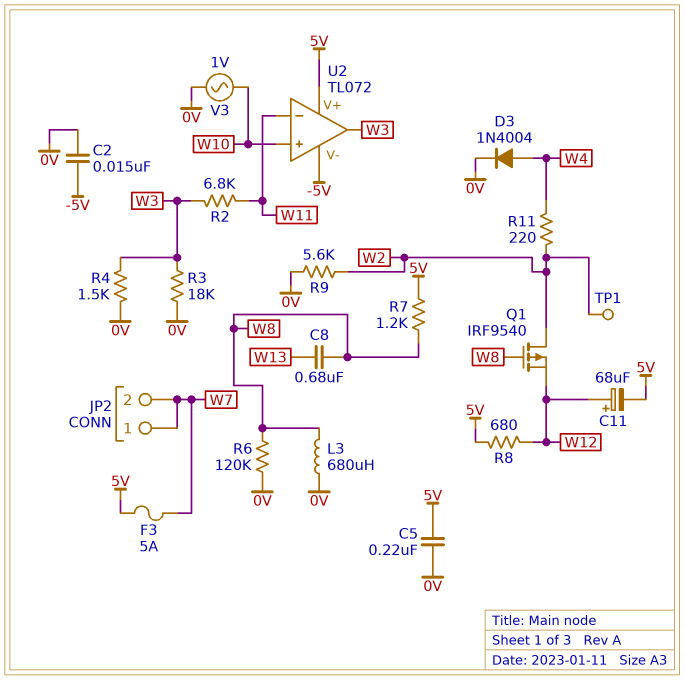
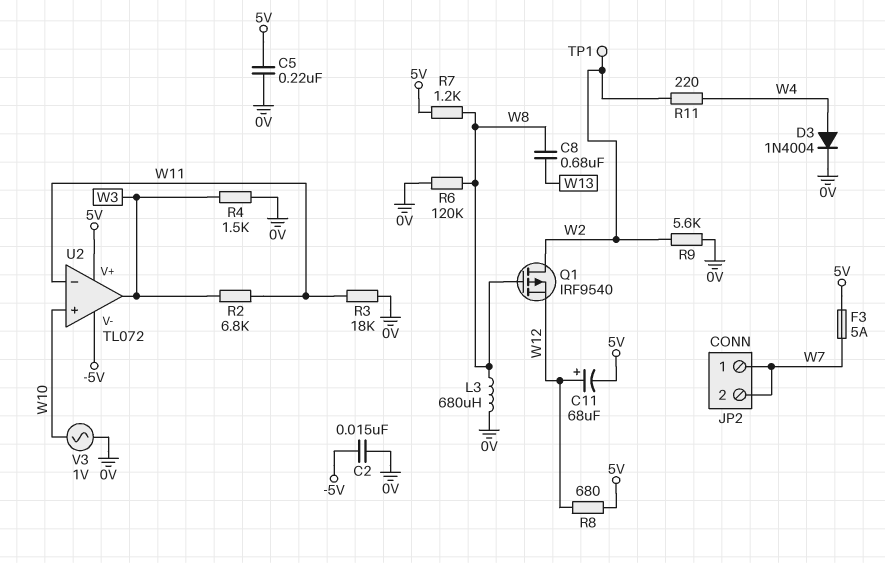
R3: 18k (0V, W3) -> 18k (0V, W11)

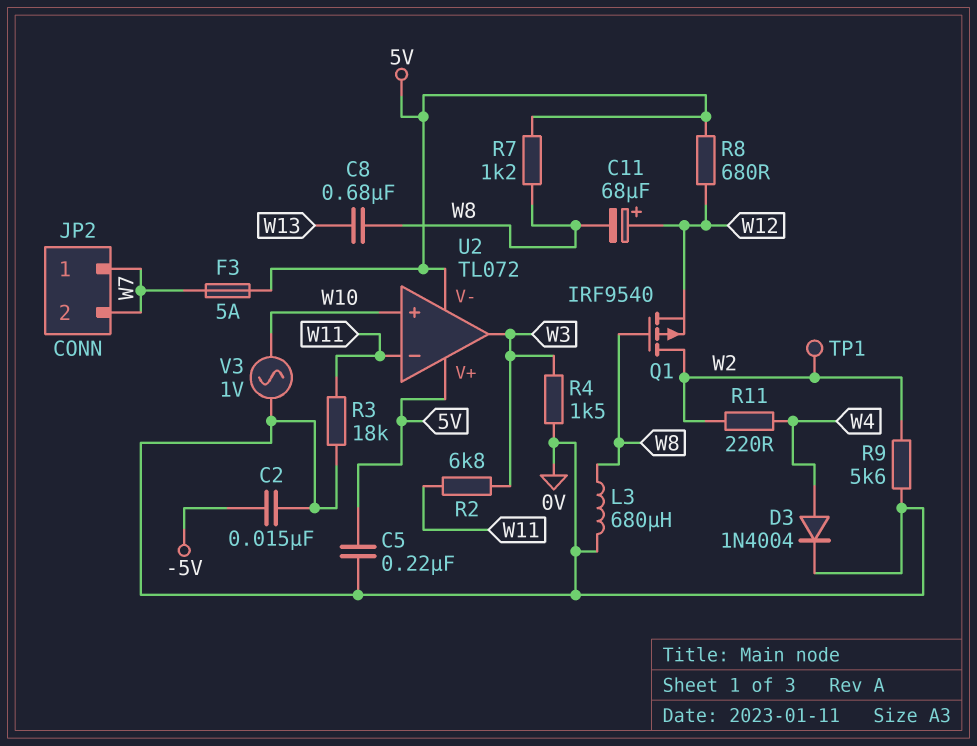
C11: 68uF (plus W12, minus 5V) -> 68uF (plus W12, minus W8)
R6: 120k (0V, W8) -> none
U2 pin V-: -5V -> 5V

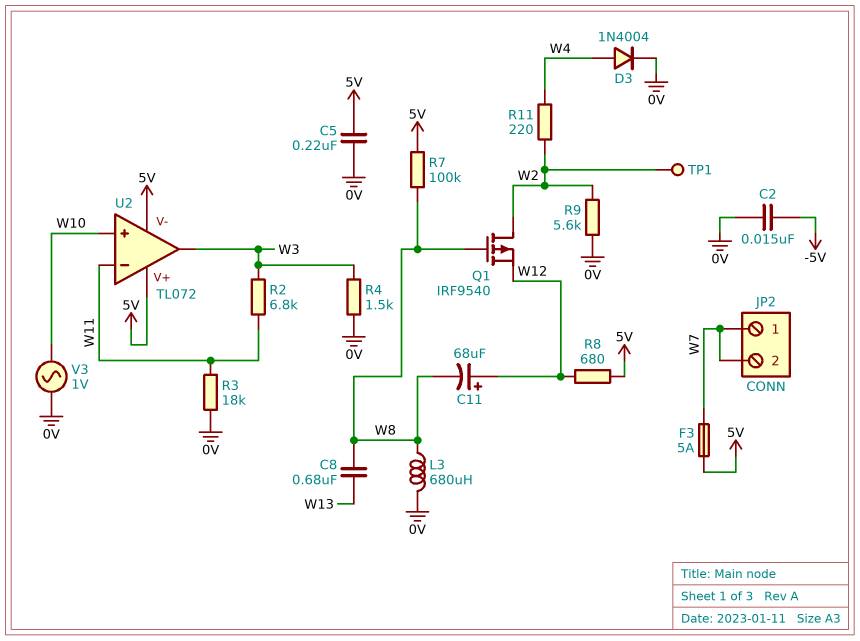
R7: 1.2k (5V, W8) -> 100k (5V, W8)

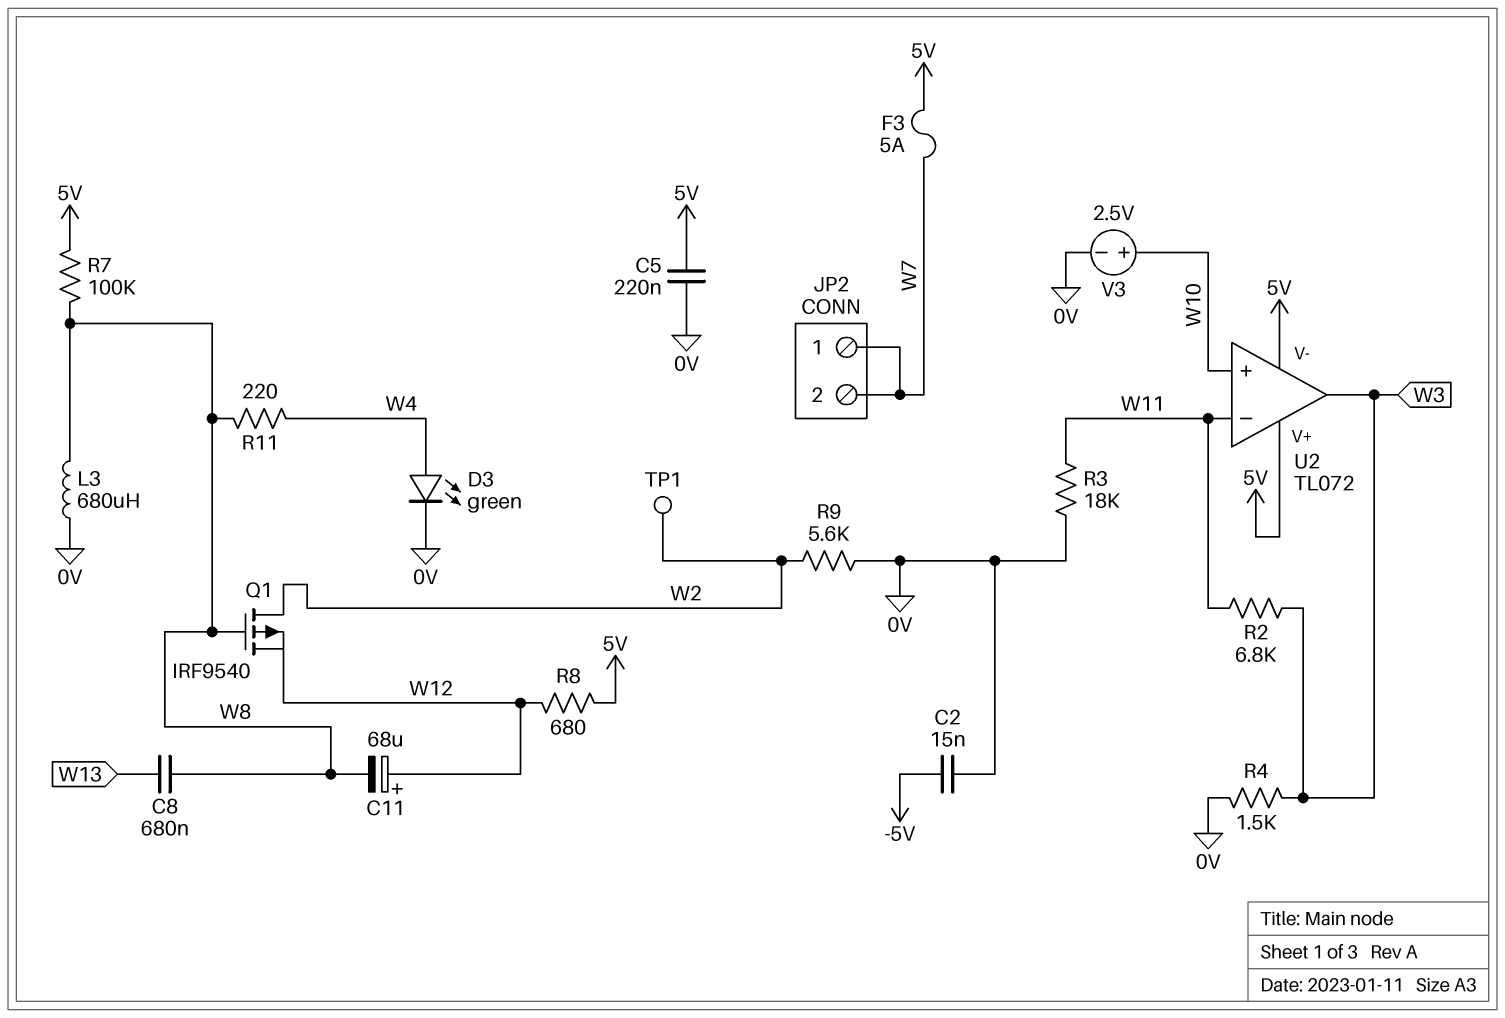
D3: diode 1N4004 (A W4, K 0V) -> LED green (A W4, K 0V)
R11: 220 (W2, W4) -> 220 (W4, W8)
V3: AC 1V (0V, W10) -> 2.5V (plus W10, minus 0V)

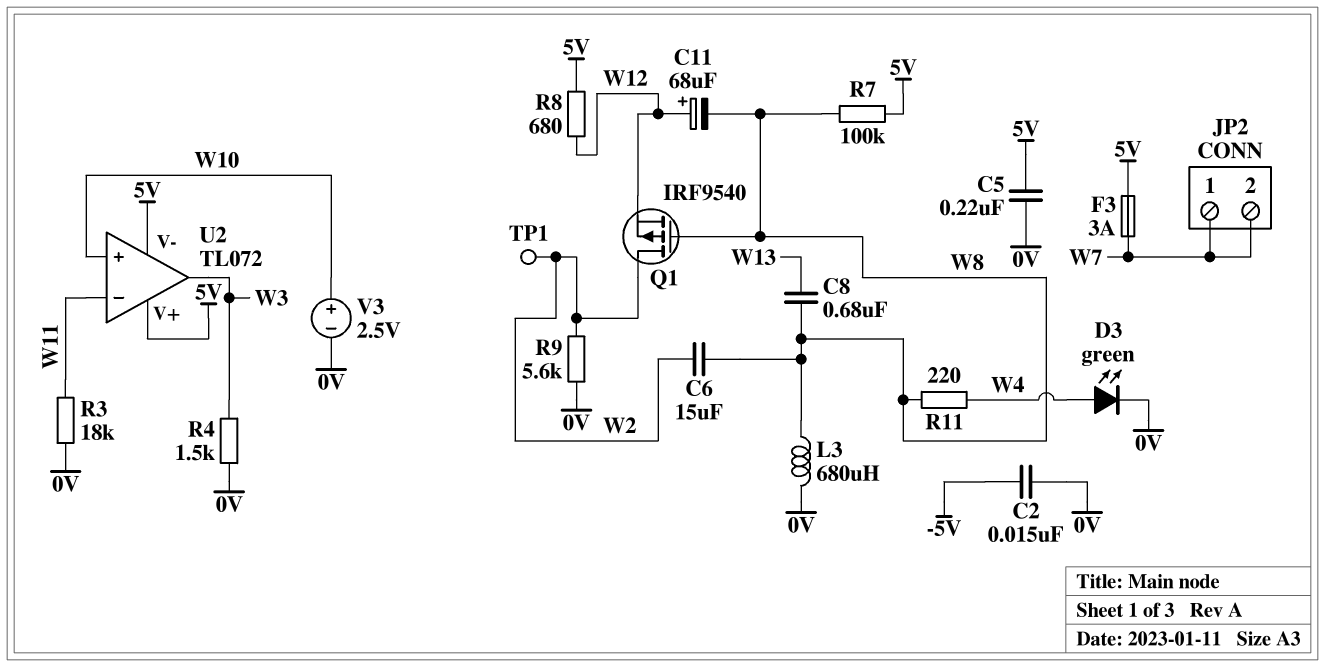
C6: none -> 15uF (W2, W8)
F3: 5A (5V, W7) -> 3A (5V, W7)
R2: 6.8k (W3, W11) -> none

